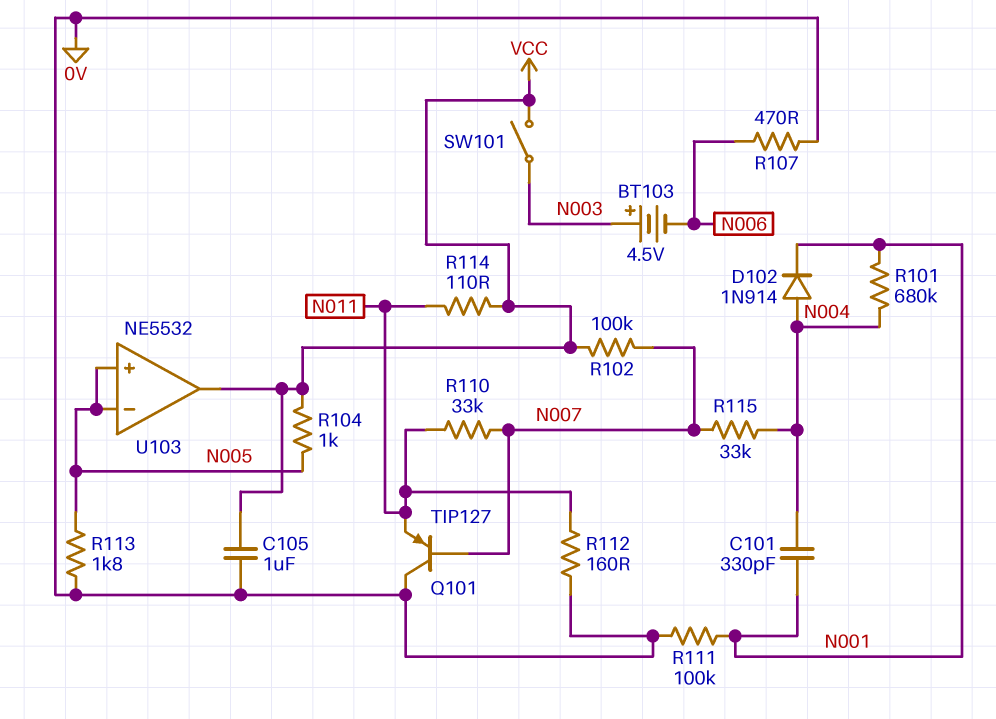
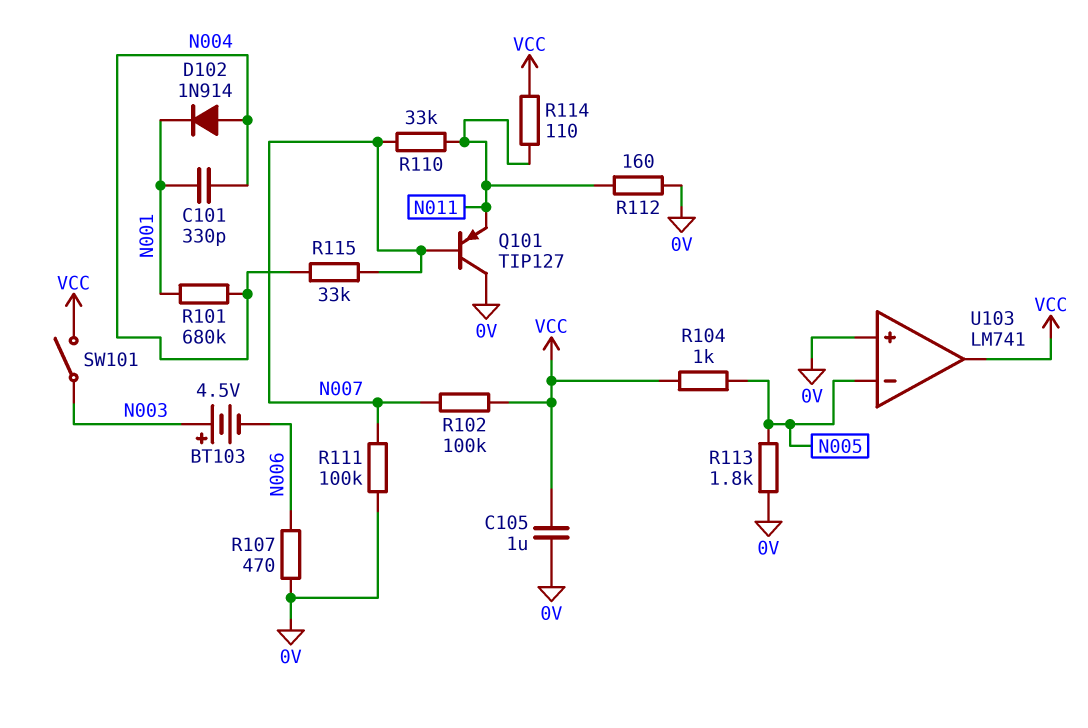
R111: 100k (0V, N001) -> 100k (0V, N007)
U103: NE5532 -> LM741
U103 pin in+: N005 -> 0V

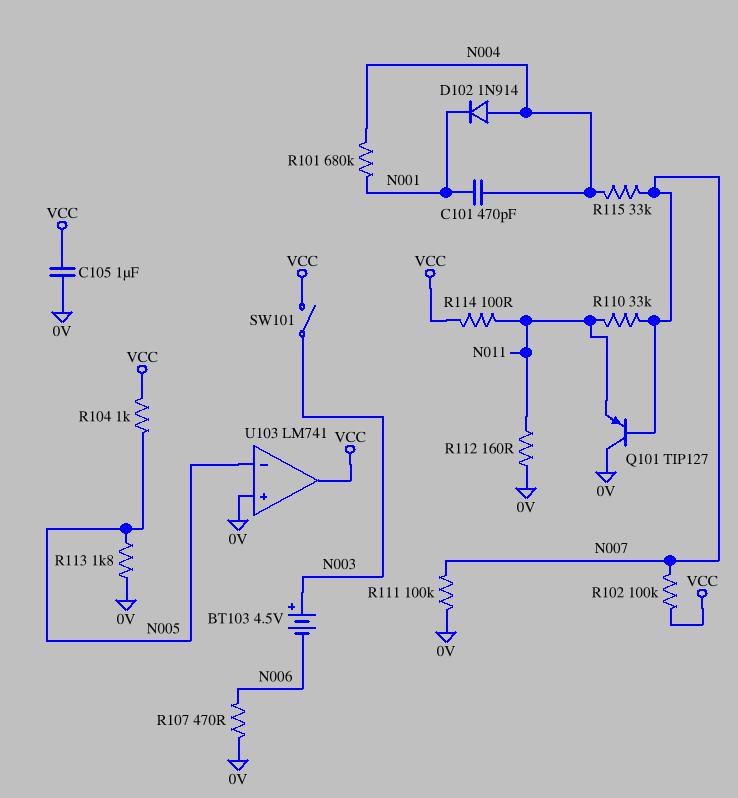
C101: 330pF (N001, N004) -> 470pF (N001, N004)
R114: 110 (N011, VCC) -> 100 (N011, VCC)

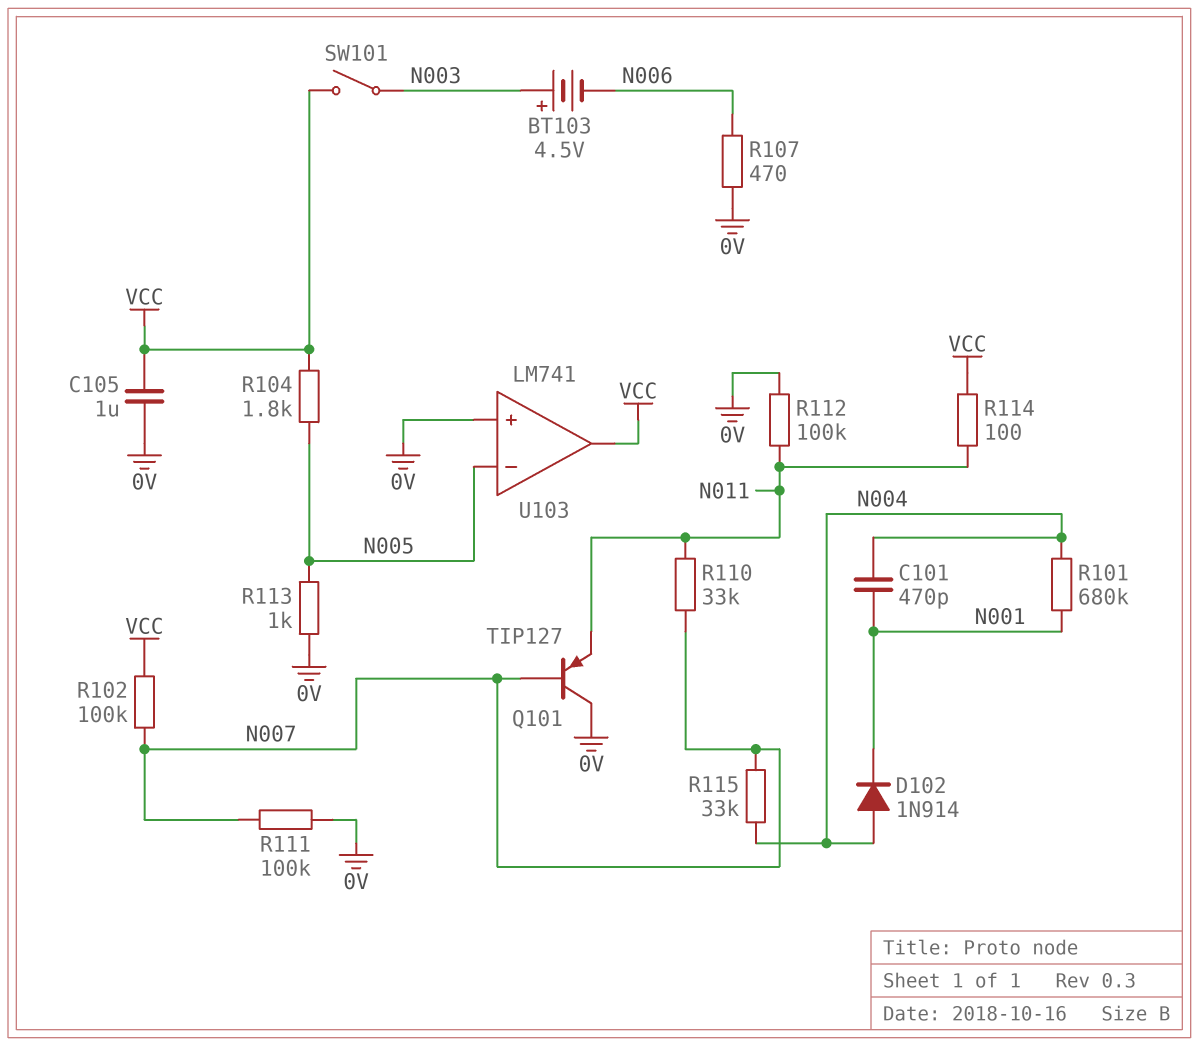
R104: 1k (N005, VCC) -> 1.8k (N005, VCC)
R112: 160 (0V, N011) -> 100k (0V, N011)
R113: 1.8k (0V, N005) -> 1k (0V, N005)

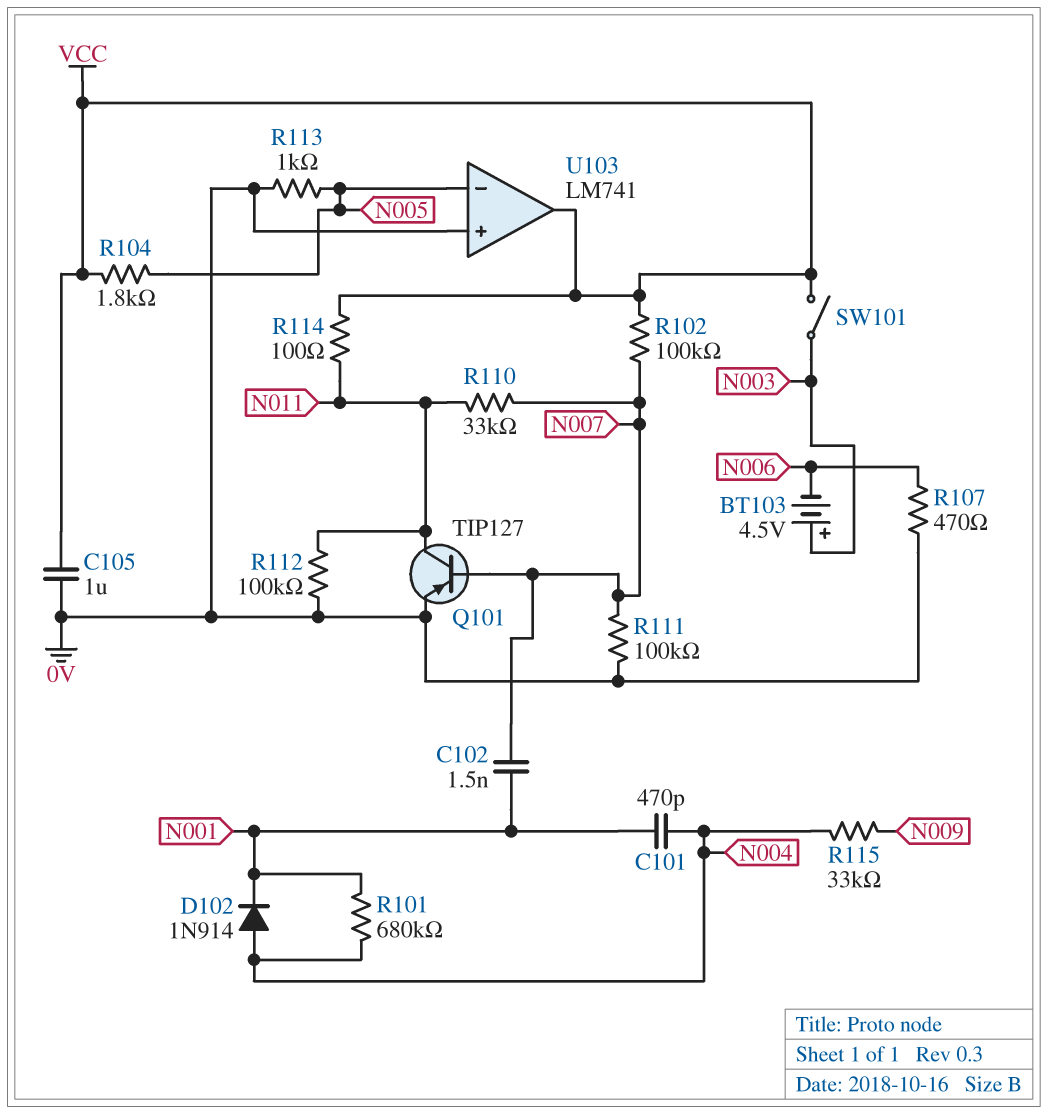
C102: none -> 1.5nF (N001, N007)
Q101: PNP TIP127 (B N007, C 0V, E N011) -> PNP TIP127 (B N007, C N011, E 0V)
R115: 33k (N004, N007) -> 33k (N004, N009)

